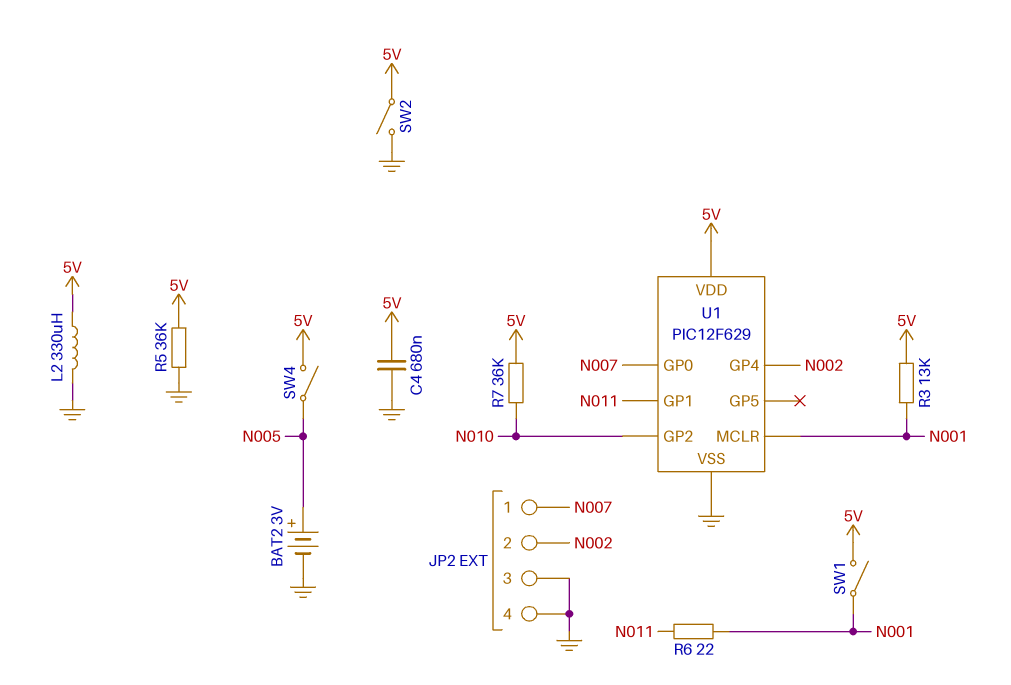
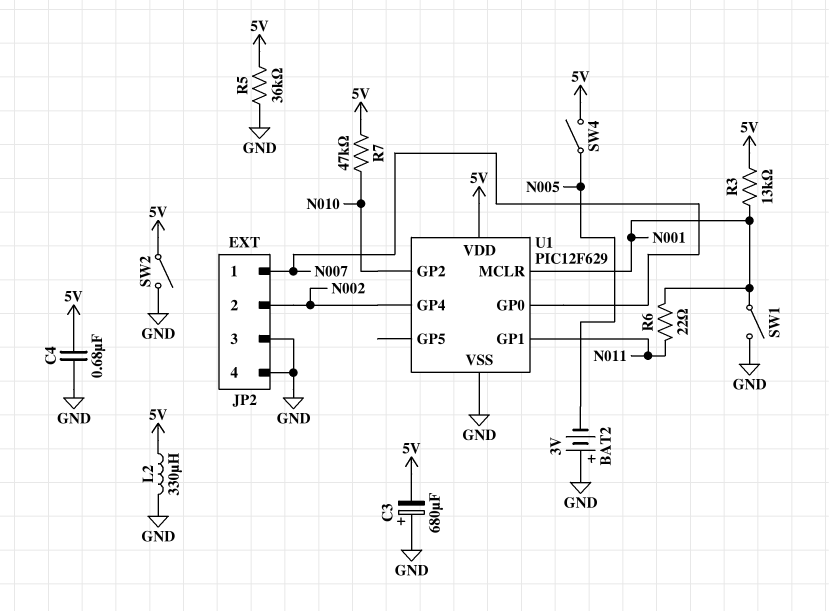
BAT2: 3V (plus N005, minus GND) -> 3V (plus GND, minus N005)
C3: none -> 680uF (plus GND, minus 5V)
R7: 36k (5V, N010) -> 47k (5V, N010)
SW1: switch (5V, N001) -> switch (GND, N001)

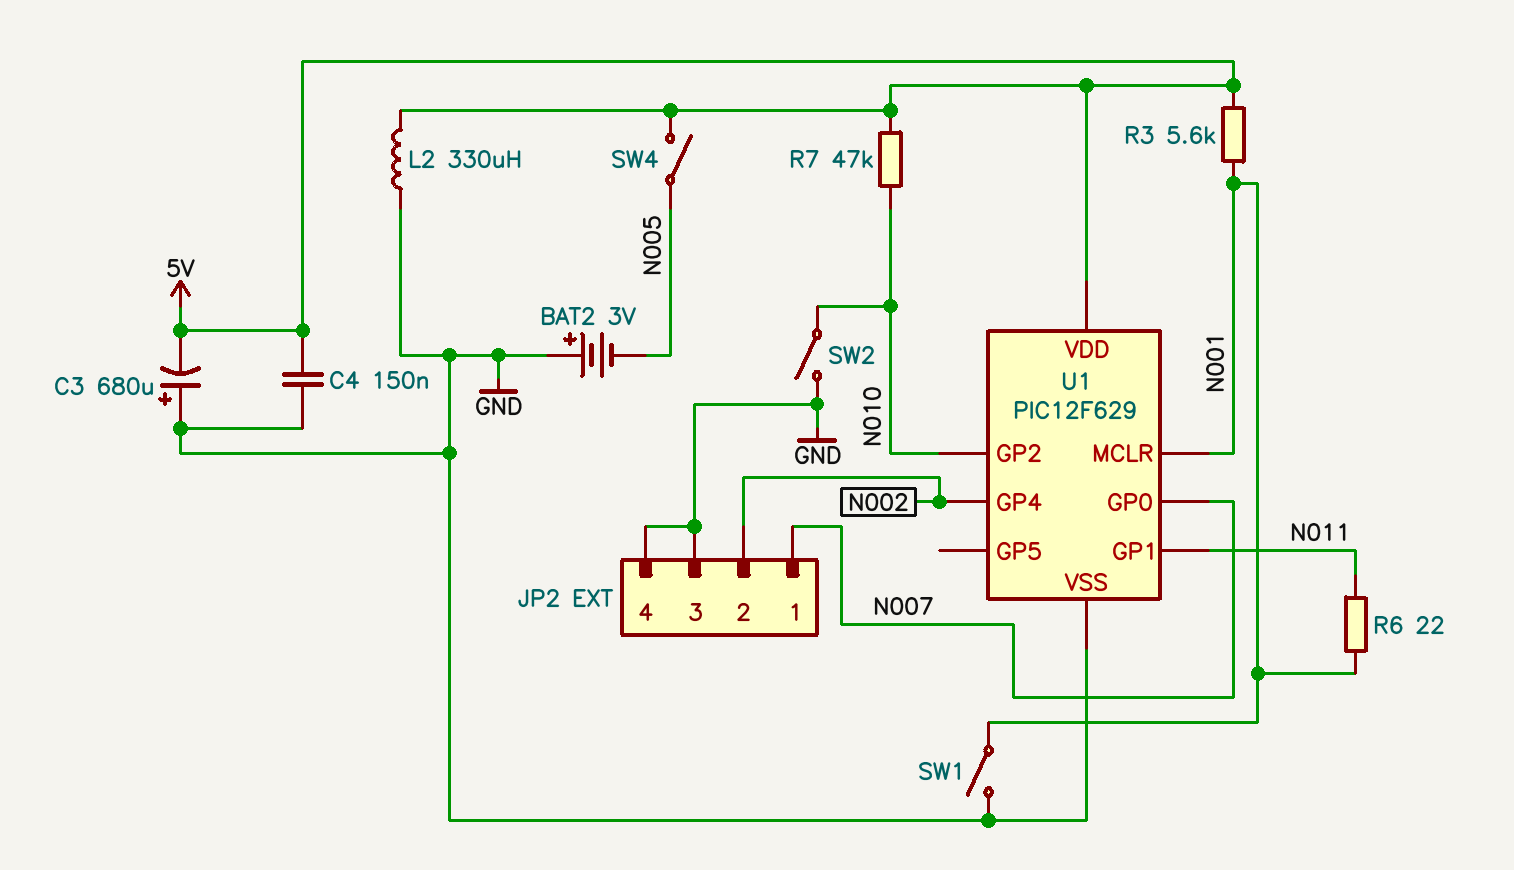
C4: 680nF (5V, GND) -> 150nF (5V, GND)
R3: 13k (5V, N001) -> 5.6k (5V, N001)
R5: 36k (5V, GND) -> none
SW2: switch (5V, GND) -> switch (GND, N010)

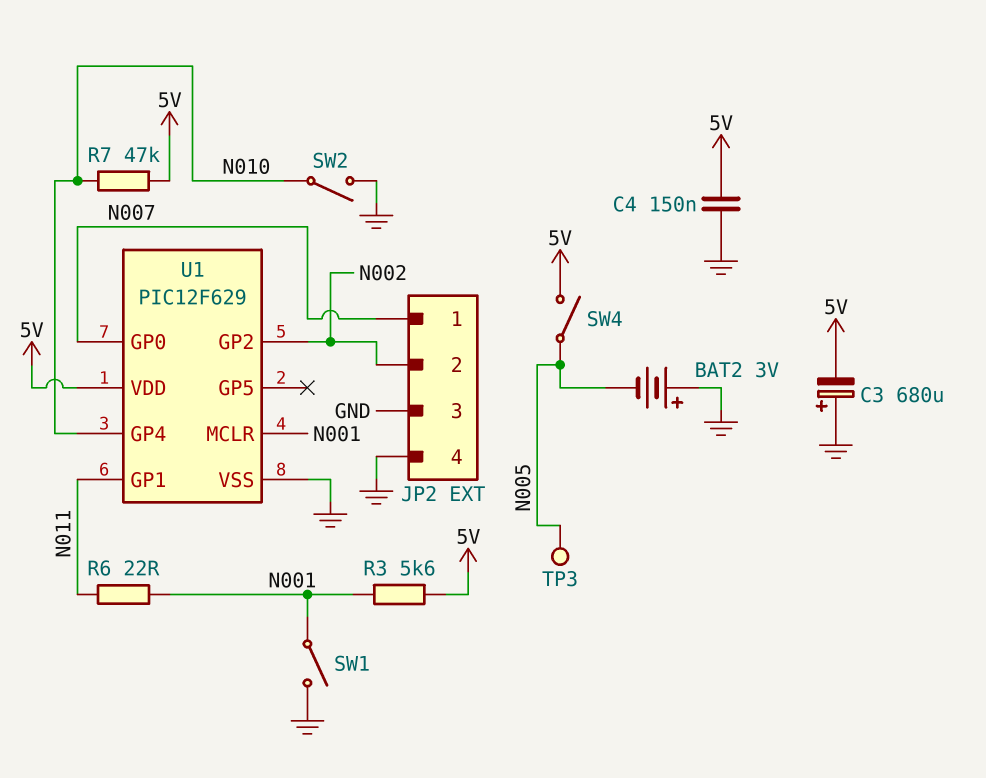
L2: 330uH (5V, GND) -> none
TP3: none -> test point (N005)
U1 pin GP2: N010 -> N002
U1 pin GP4: N002 -> N010

